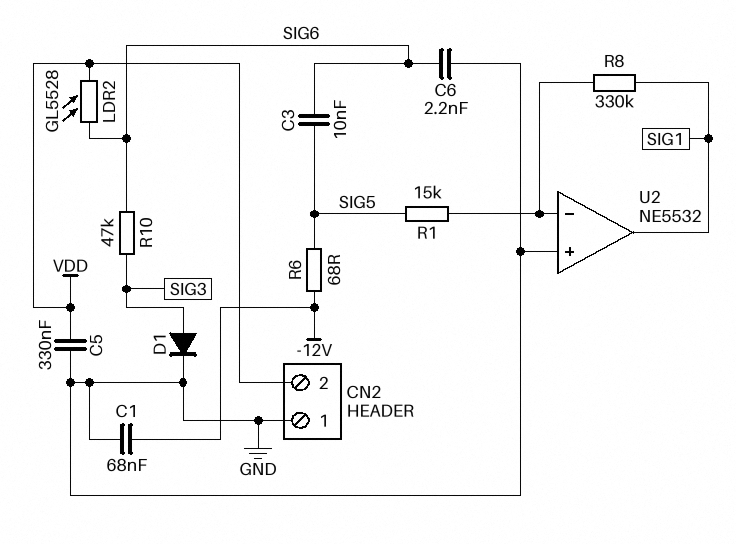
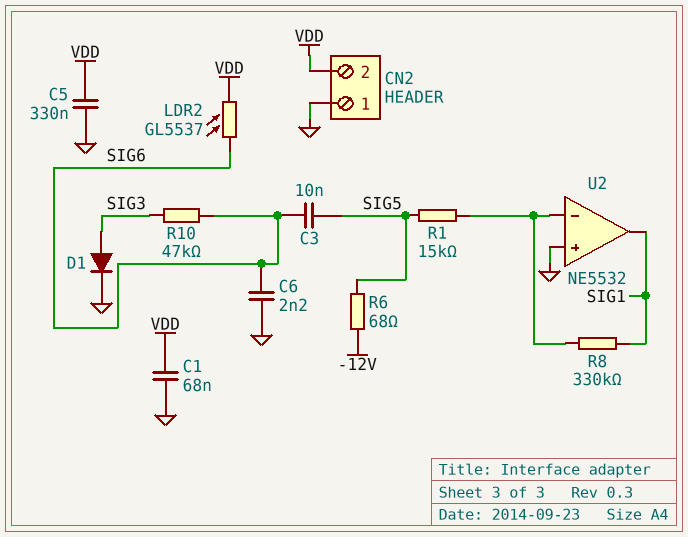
C1: 68nF (-12V, GND) -> 68nF (GND, VDD)
LDR2: GL5528 (SIG6, VDD) -> GL5537 (SIG6, VDD)

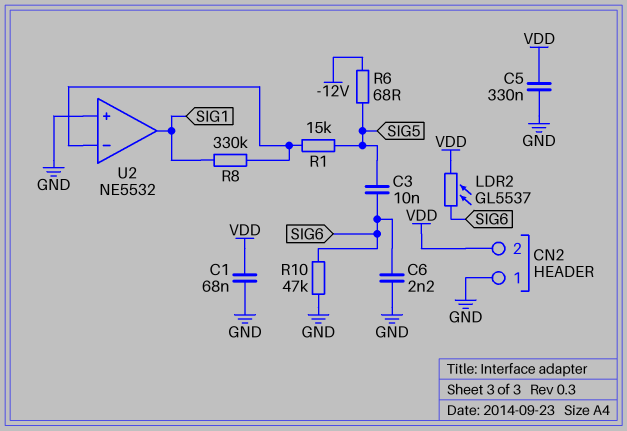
D1: diode (A SIG3, K GND) -> none
R10: 47k (SIG3, SIG6) -> 47k (GND, SIG6)

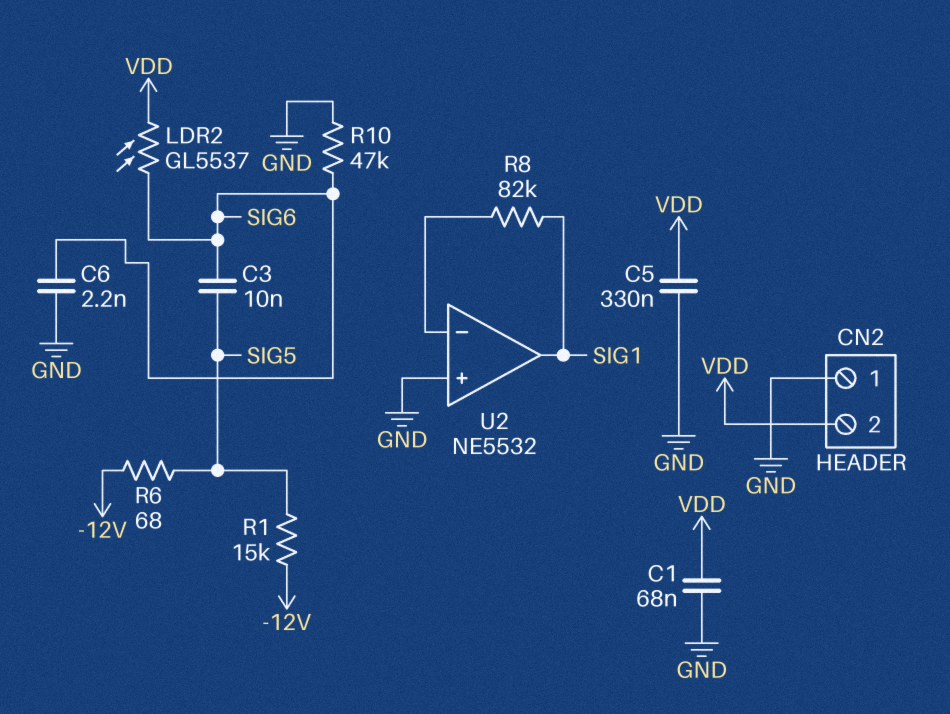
R1: 15k (SIG5, U2/in-) -> 15k (-12V, SIG5)
R8: 330k (SIG1, U2/in-) -> 82k (SIG1, U2/in-)

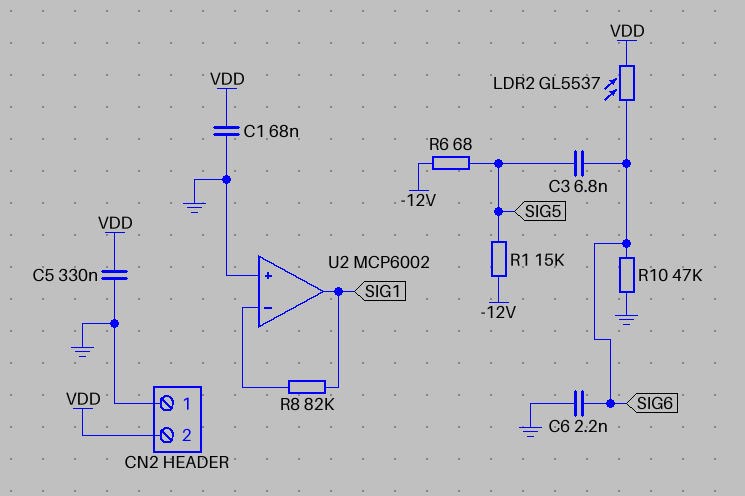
C3: 10nF (SIG5, SIG6) -> 6.8nF (SIG5, SIG6)
U2: NE5532 -> MCP6002

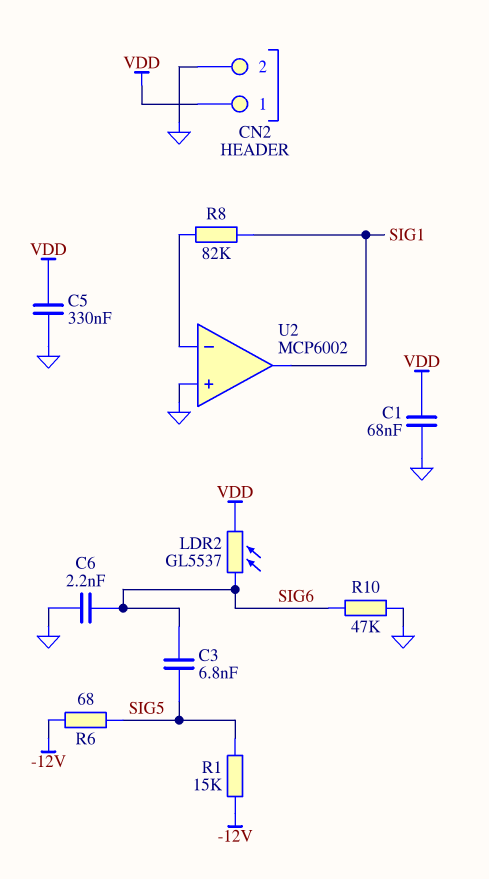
CN2 pin 1: GND -> VDD
CN2 pin 2: VDD -> GND

